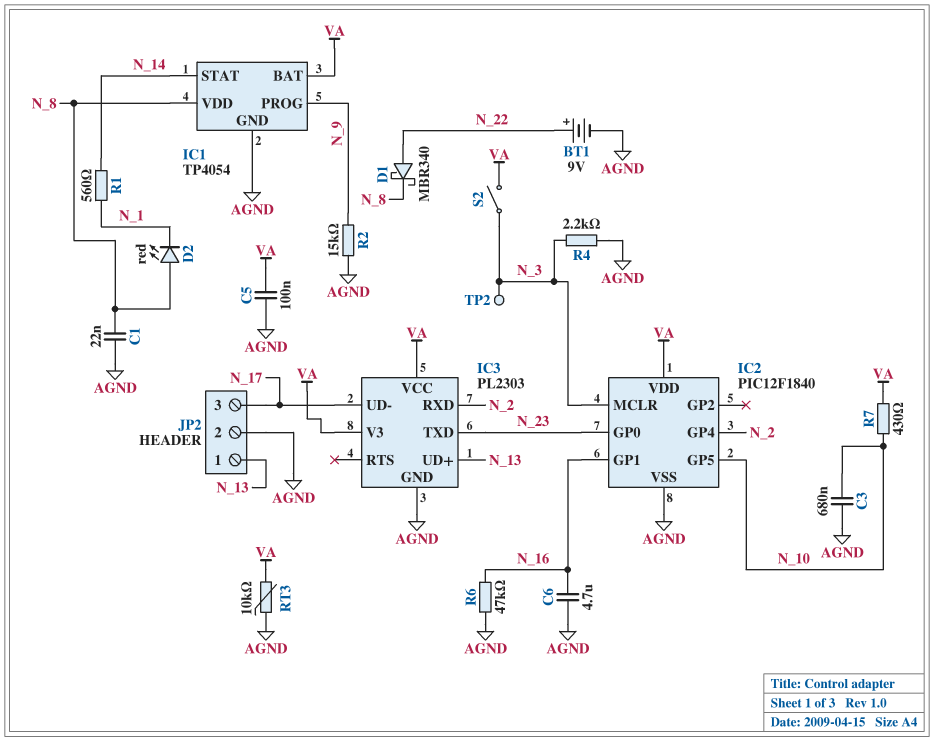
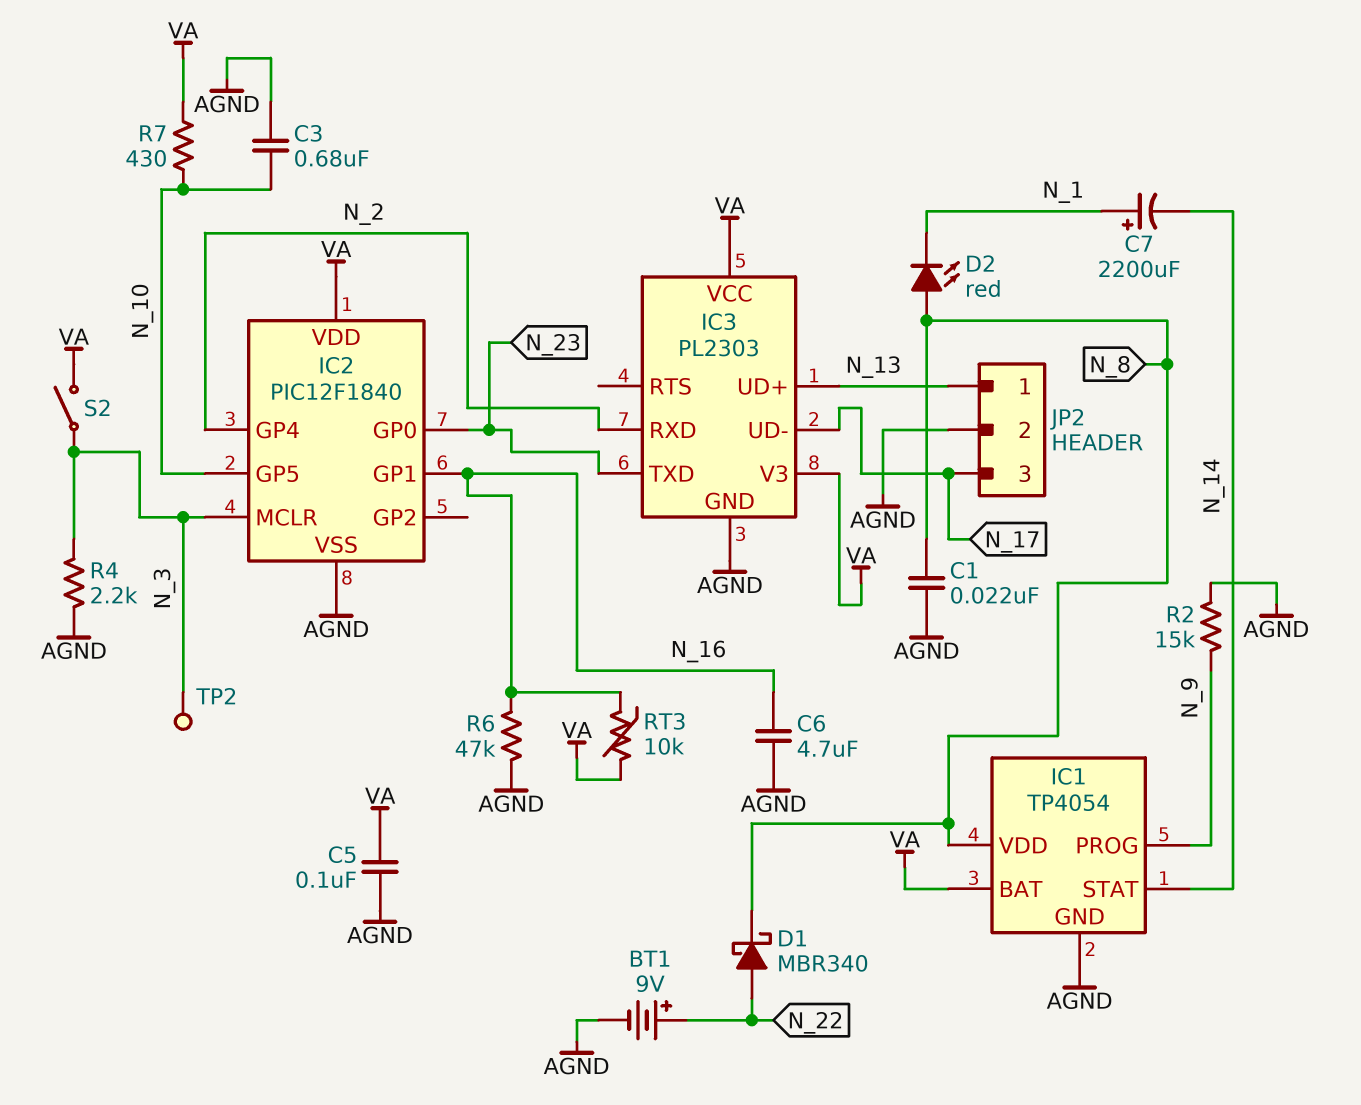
C7: none -> 2200uF (plus N_1, minus N_14)
R1: 560 (N_1, N_14) -> none
RT3: 10k (AGND, VA) -> 10k (N_16, VA)

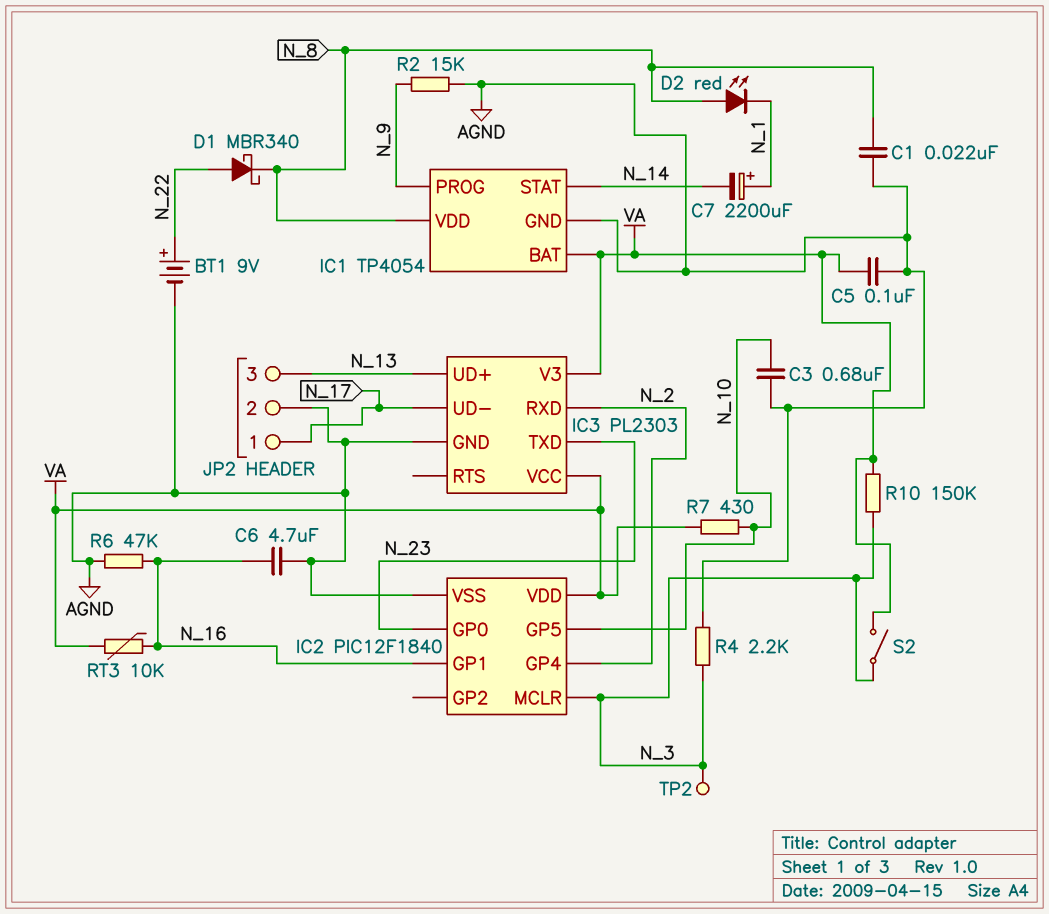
JP2 pin 1: N_13 -> N_17
JP2 pin 3: N_17 -> N_13
R10: none -> 150k (N_3, VA)

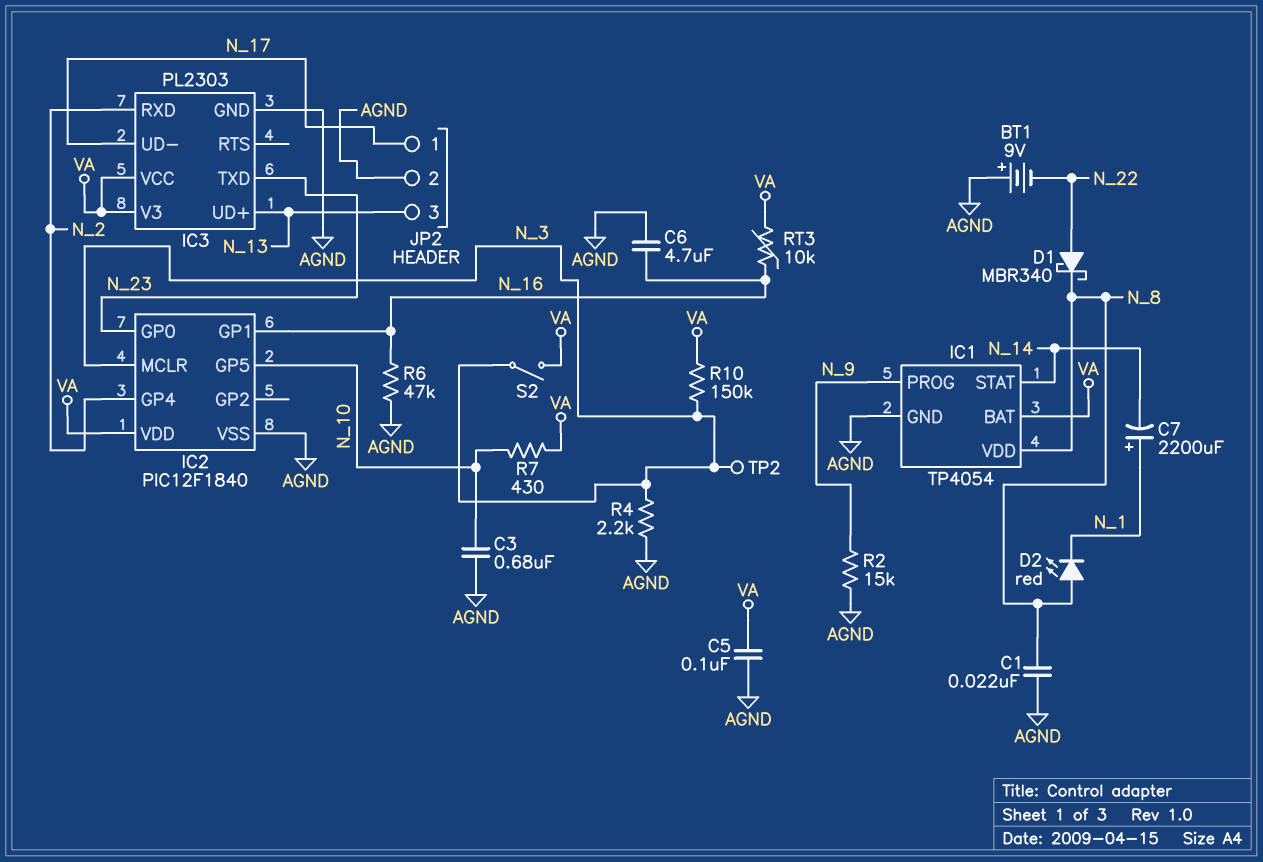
BT1: 9V (plus N_22, minus AGND) -> 9V (plus AGND, minus N_22)

